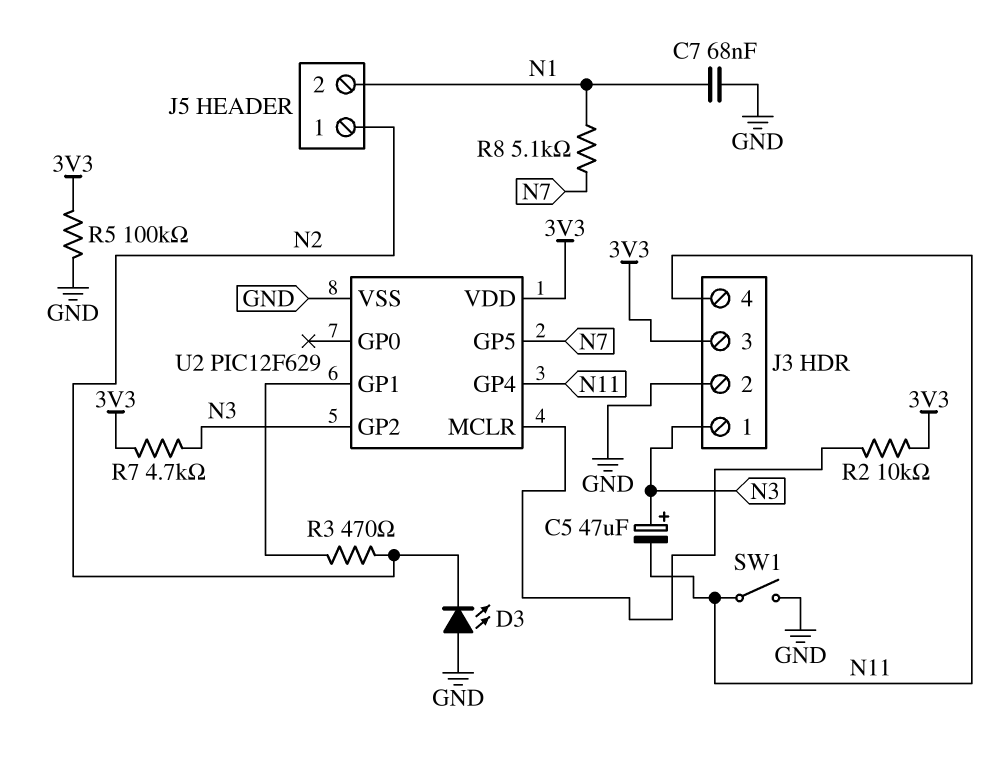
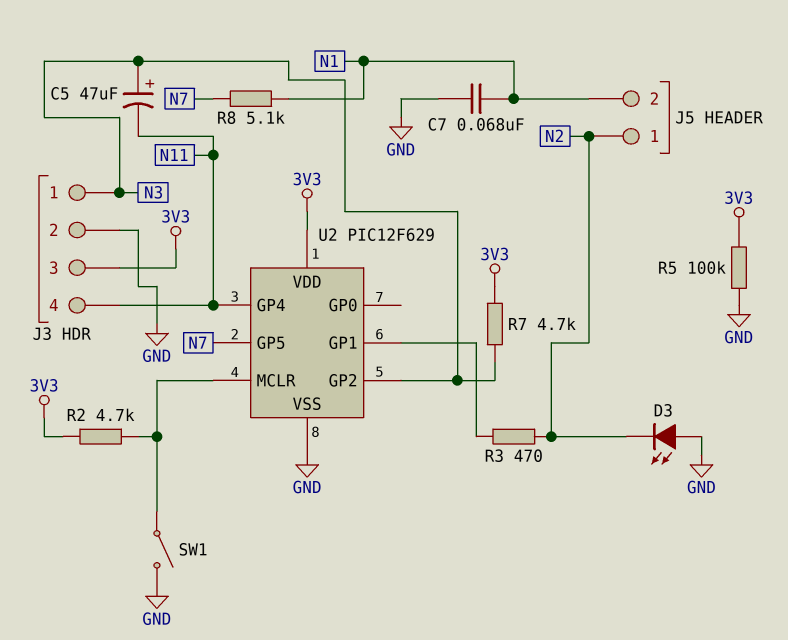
R2: 10k (3V3, U2/MCLR) -> 4.7k (3V3, U2/MCLR)
SW1: switch (GND, N11) -> switch (GND, U2/MCLR)

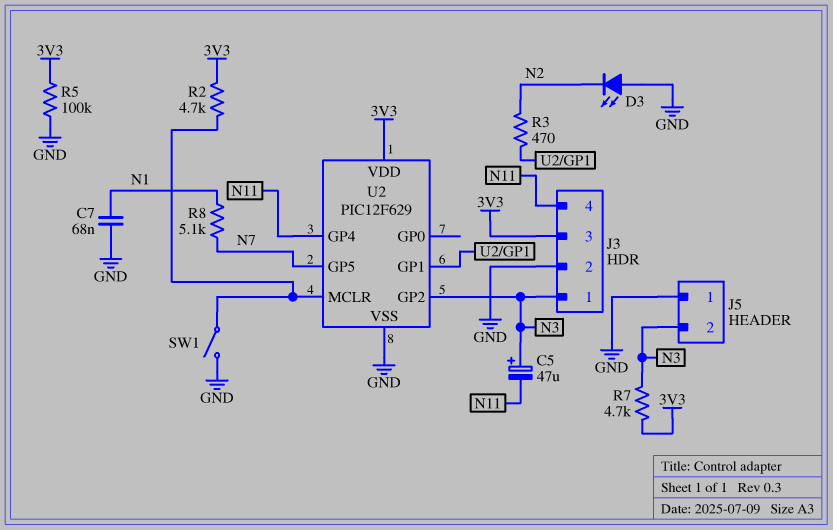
J5 pin 1: N2 -> GND
J5 pin 2: N1 -> N3

